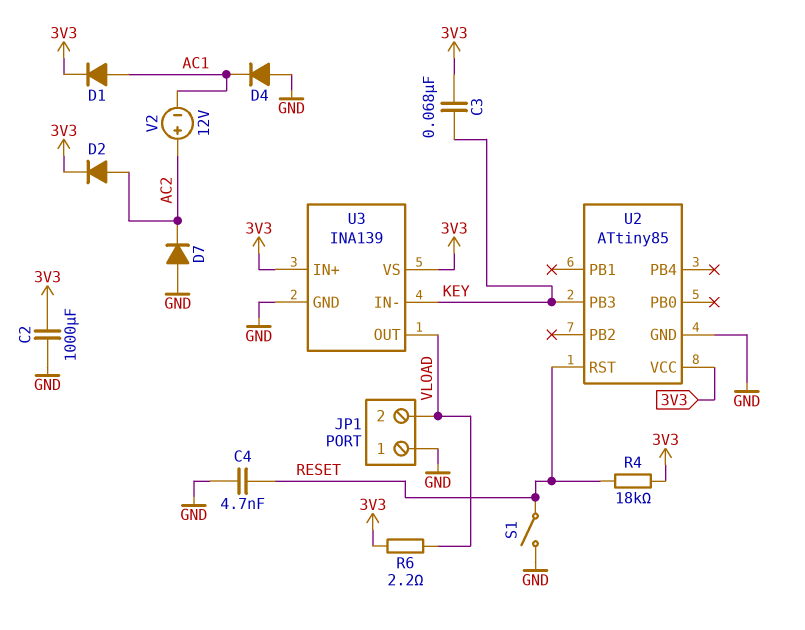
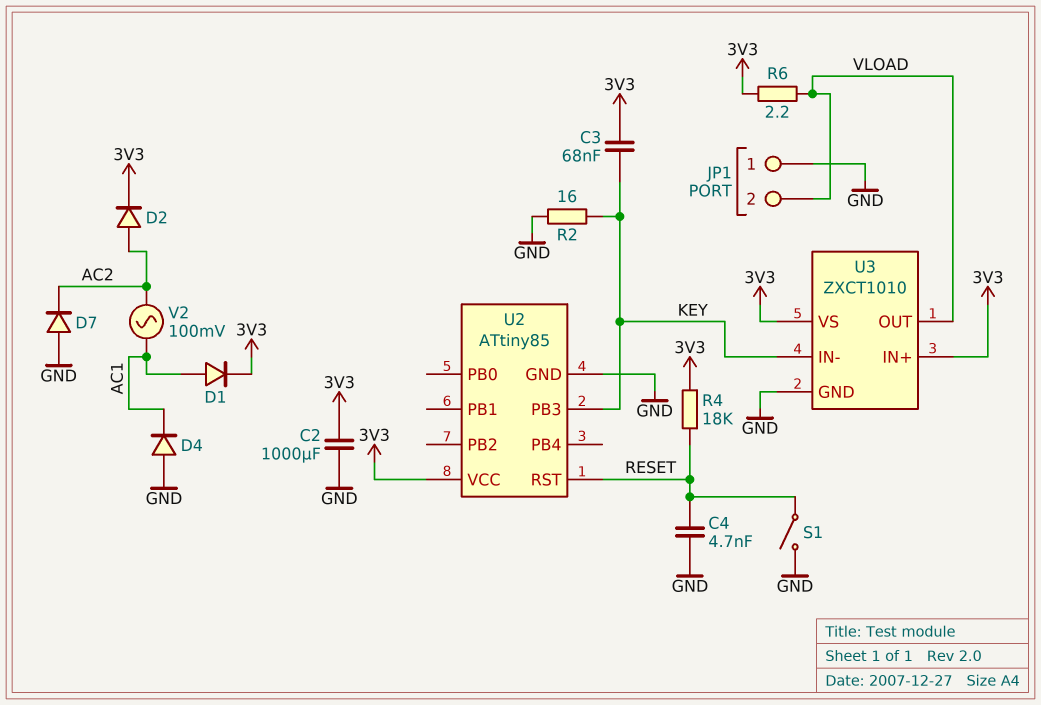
R2: none -> 16 (GND, KEY)
U3: INA139 -> ZXCT1010
V2: 12V (plus AC2, minus AC1) -> AC 100mV (AC1, AC2)

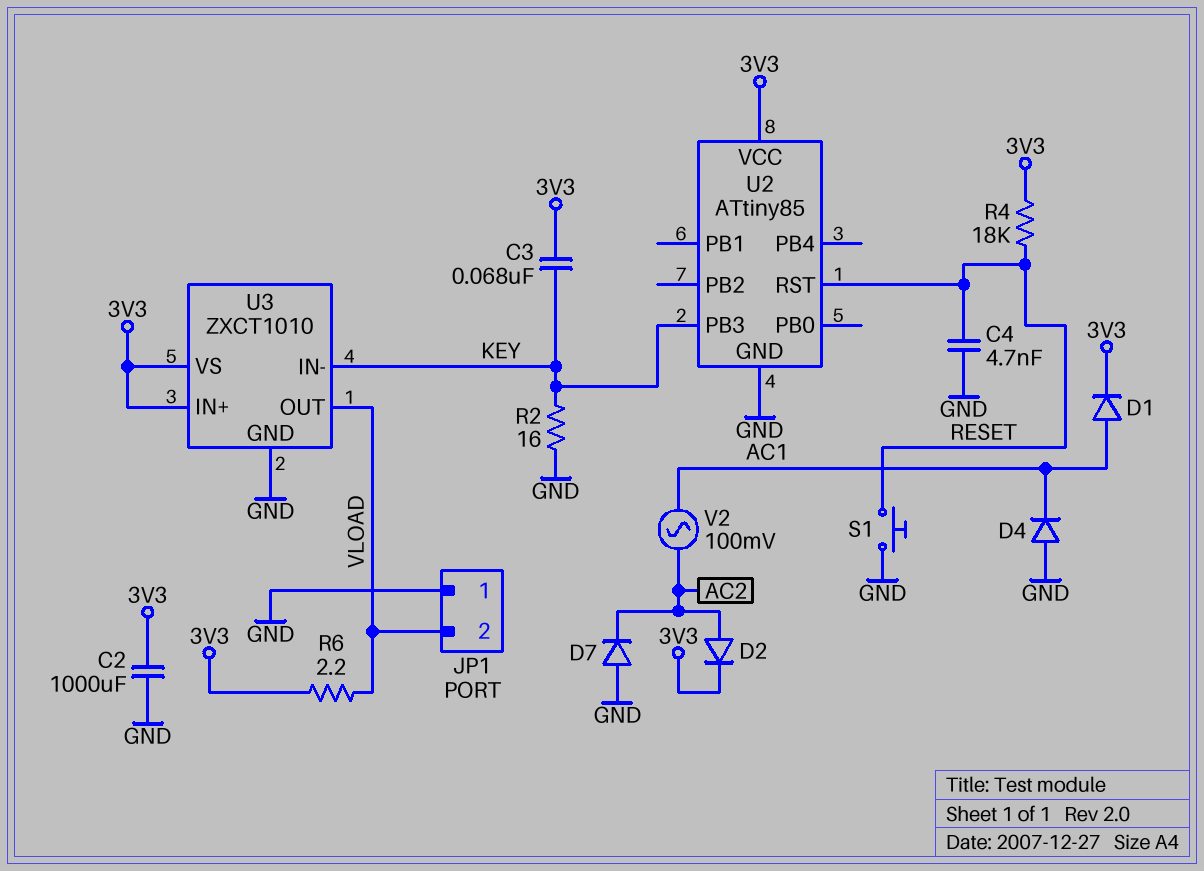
S1: switch (GND, RESET) -> button (GND, RESET)

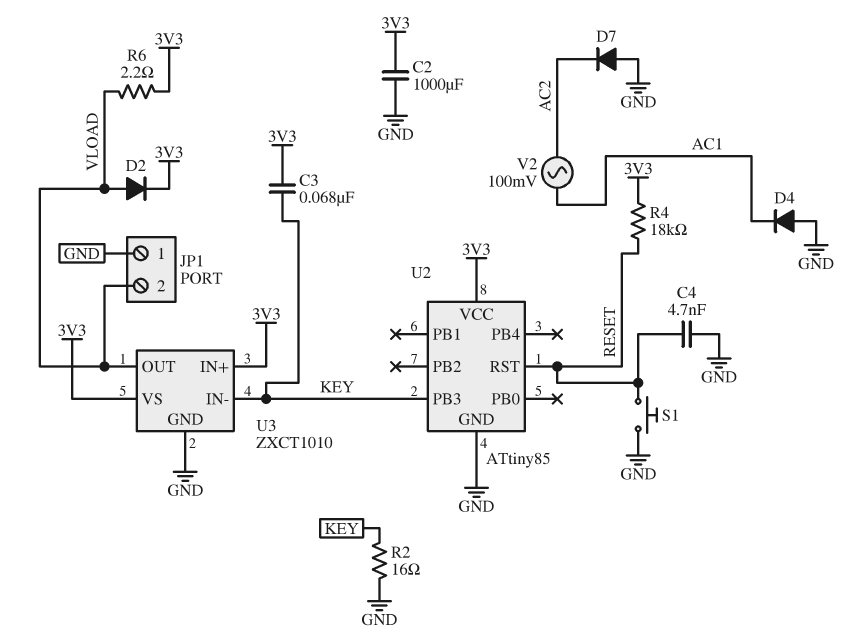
D1: diode (A AC1, K 3V3) -> none
D2: diode (A AC2, K 3V3) -> diode (A VLOAD, K 3V3)

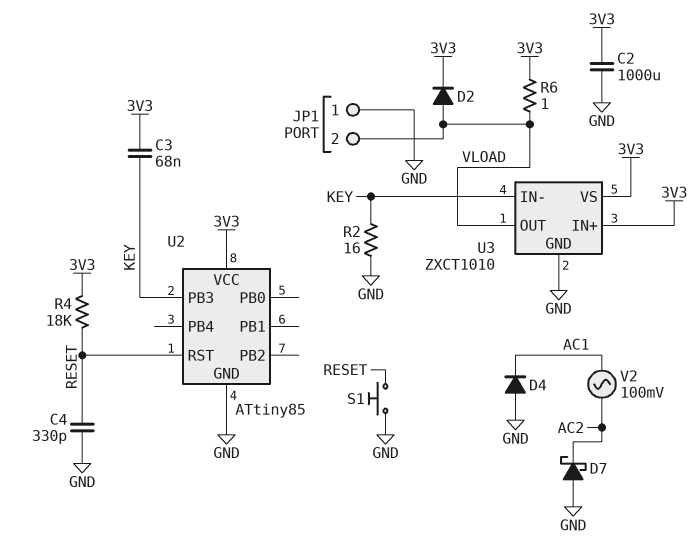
C4: 4.7nF (GND, RESET) -> 330pF (GND, RESET)
D7: diode (A GND, K AC2) -> schottky (A GND, K AC2)
R6: 2.2 (3V3, VLOAD) -> 1 (3V3, VLOAD)

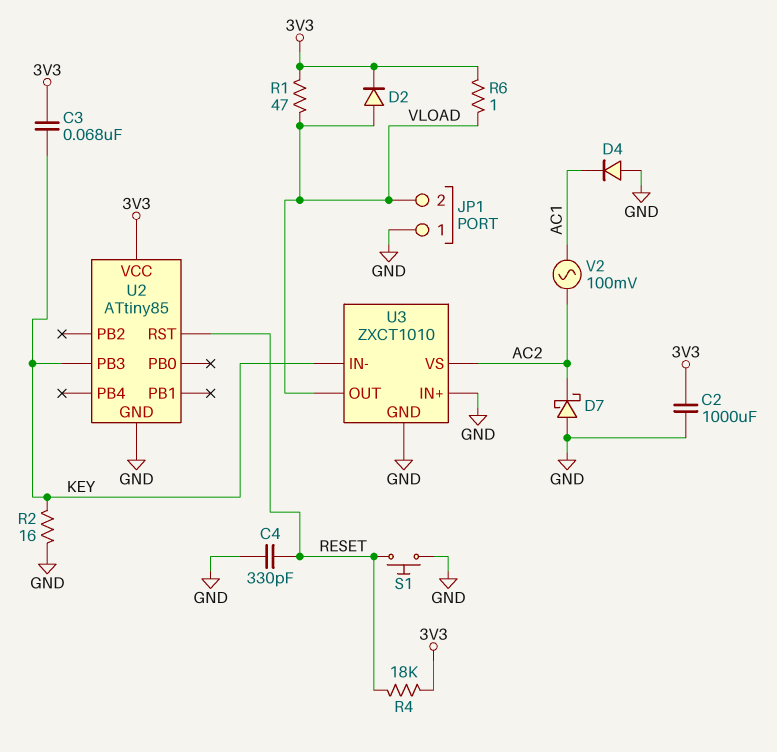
R1: none -> 47 (3V3, VLOAD)
U3 pin IN+: 3V3 -> GND
U3 pin VS: 3V3 -> AC2

